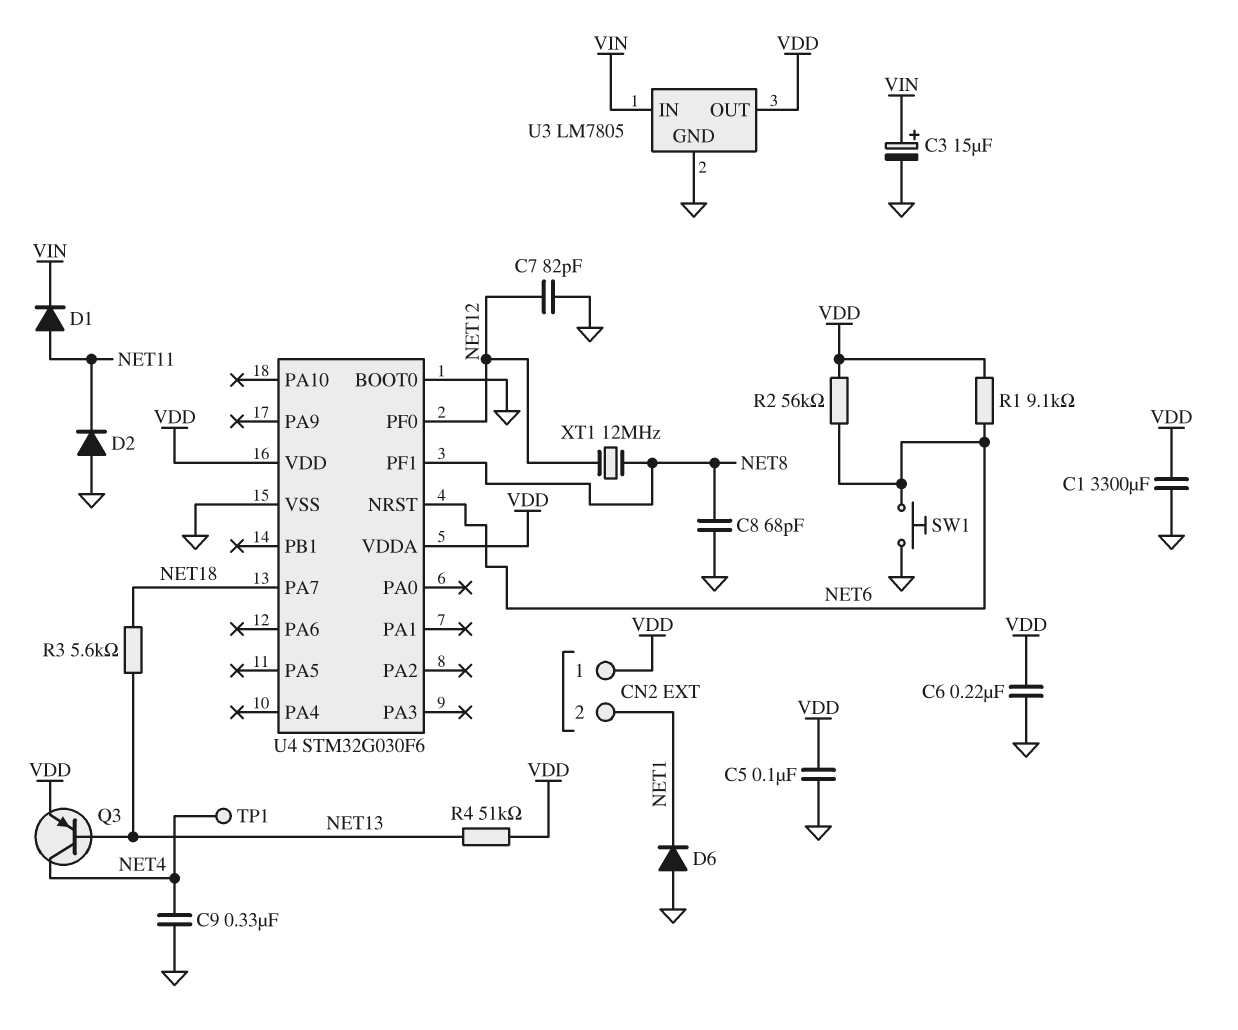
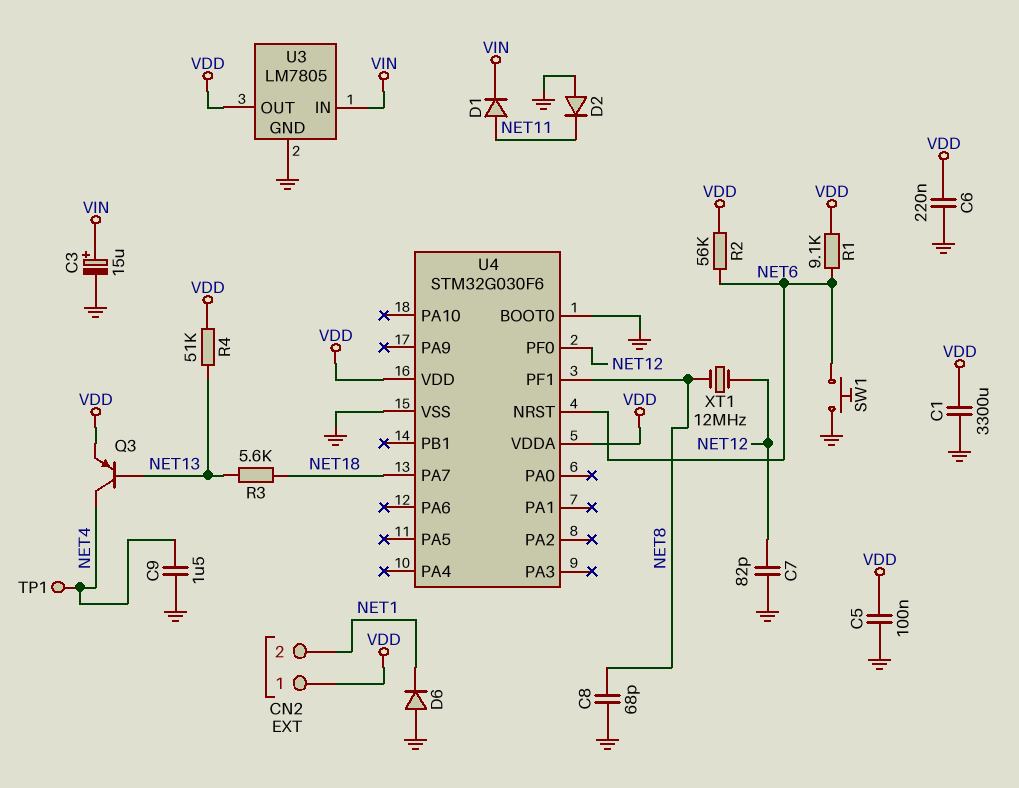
C9: 330nF (GND, NET4) -> 1.5uF (GND, NET4)

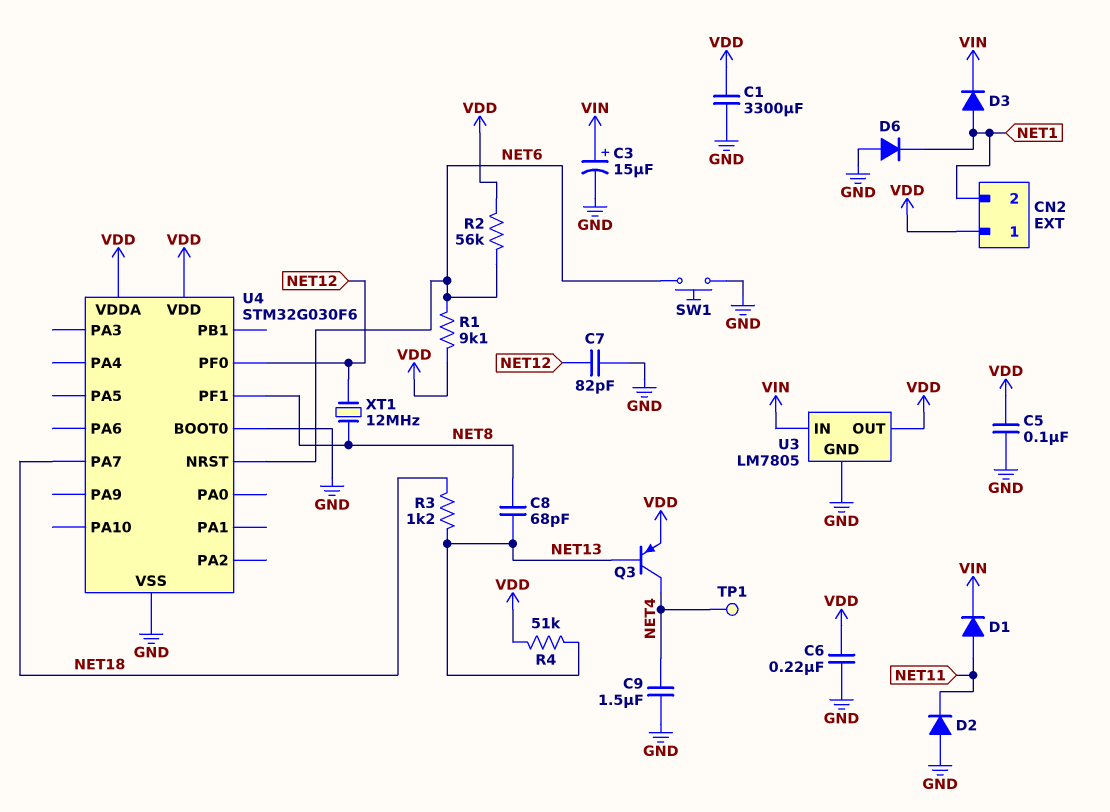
C8: 68pF (GND, NET8) -> 68pF (NET8, NET13)
D3: none -> diode (A NET1, K VIN)
R3: 5.6k (NET13, NET18) -> 1.2k (NET13, NET18)

